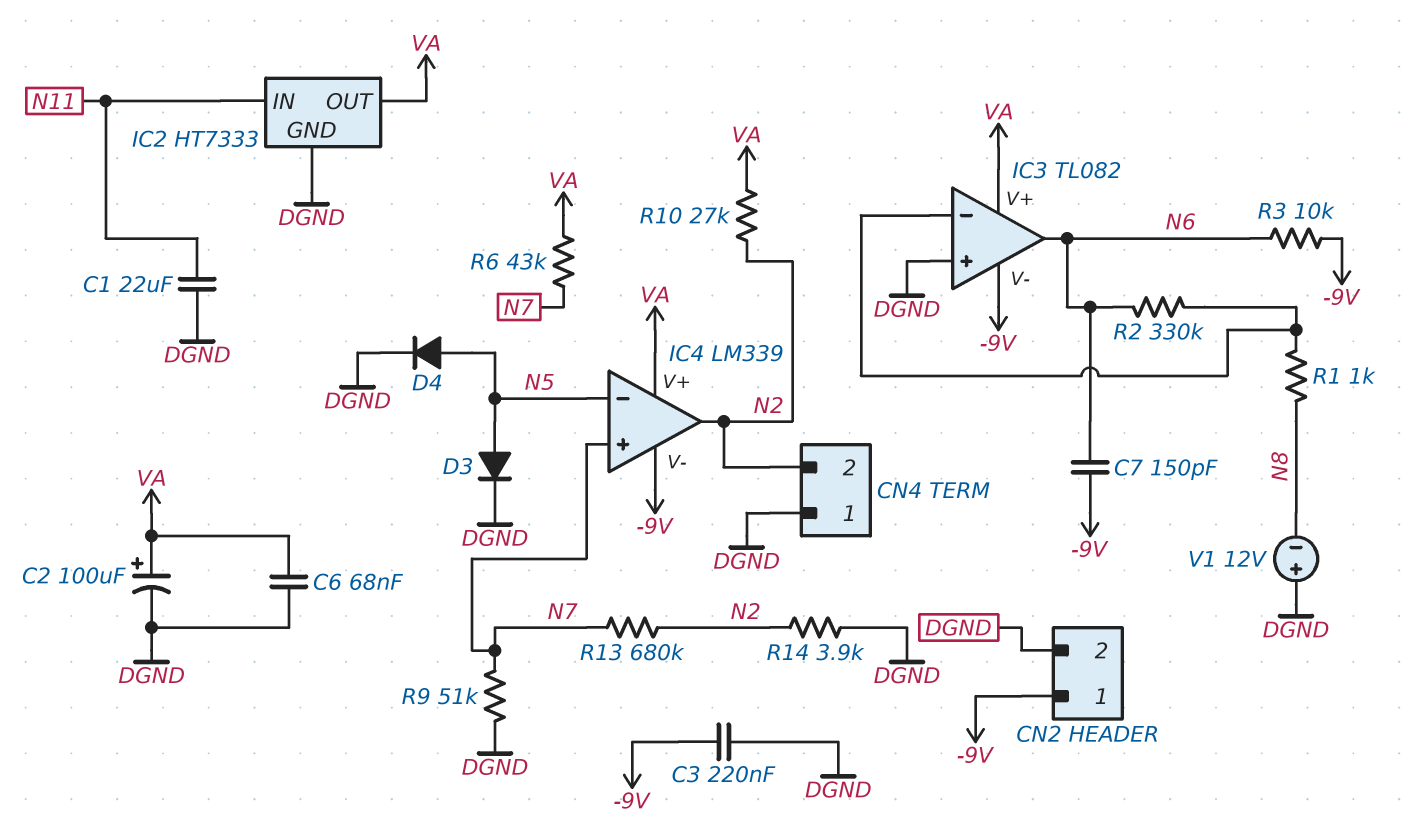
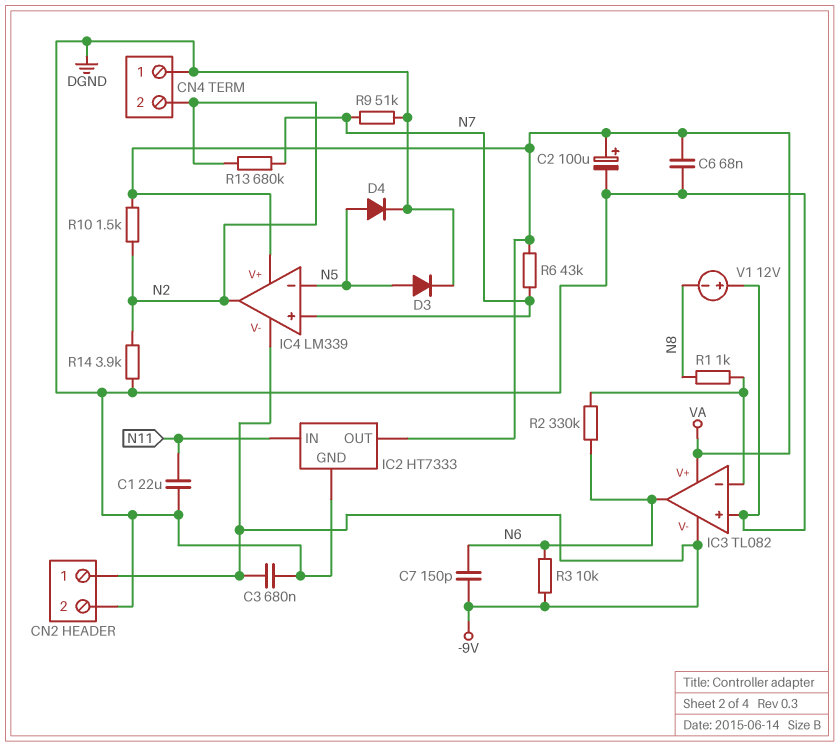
C3: 220nF (-9V, DGND) -> 680nF (-9V, DGND)
R10: 27k (N2, VA) -> 1.5k (N2, VA)

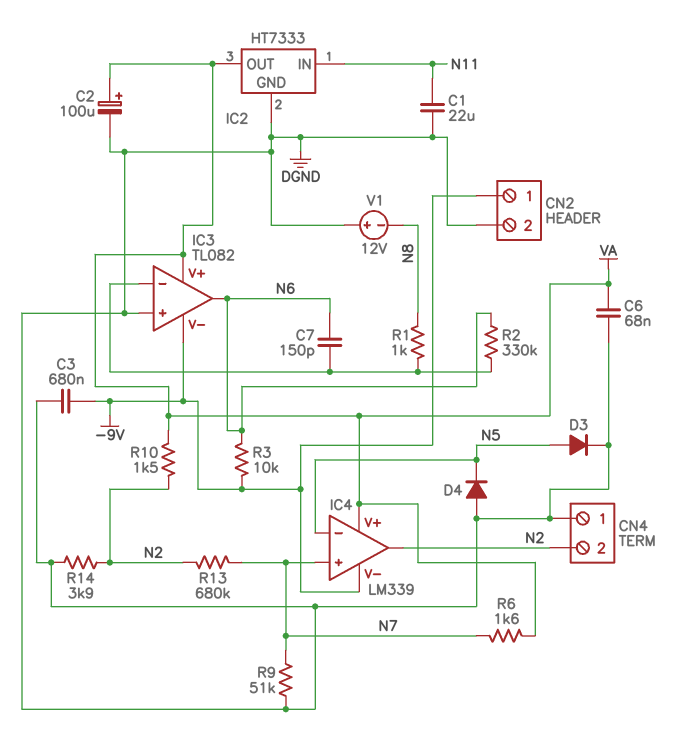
C7: 150pF (-9V, N6) -> 150pF (IC3/in-, N6)
D4: diode (A N5, K DGND) -> diode (A DGND, K N5)
R6: 43k (N7, VA) -> 1.6k (N7, VA)

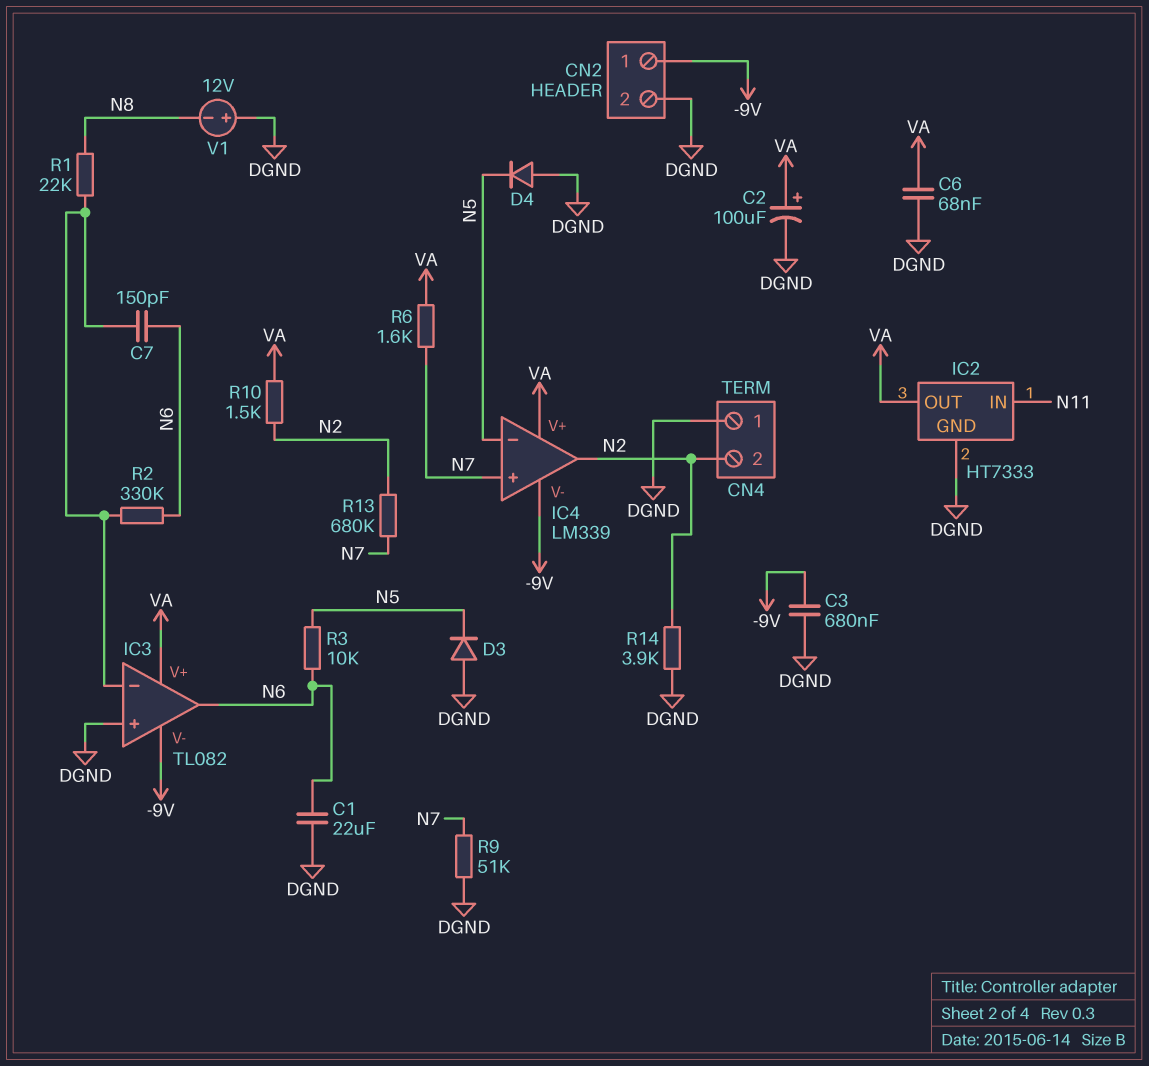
C1: 22uF (DGND, N11) -> 22uF (DGND, N6)
D3: diode (A N5, K DGND) -> diode (A DGND, K N5)
R1: 1k (IC3/in-, N8) -> 22k (IC3/in-, N8)
R3: 10k (-9V, N6) -> 10k (N5, N6)

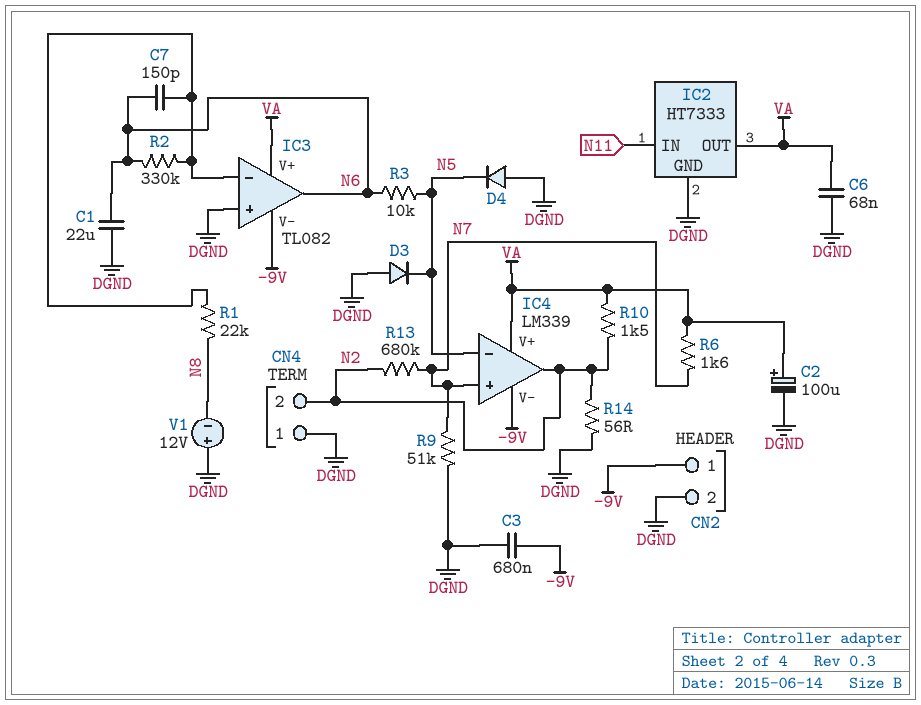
R14: 3.9k (DGND, N2) -> 56 (DGND, N2)

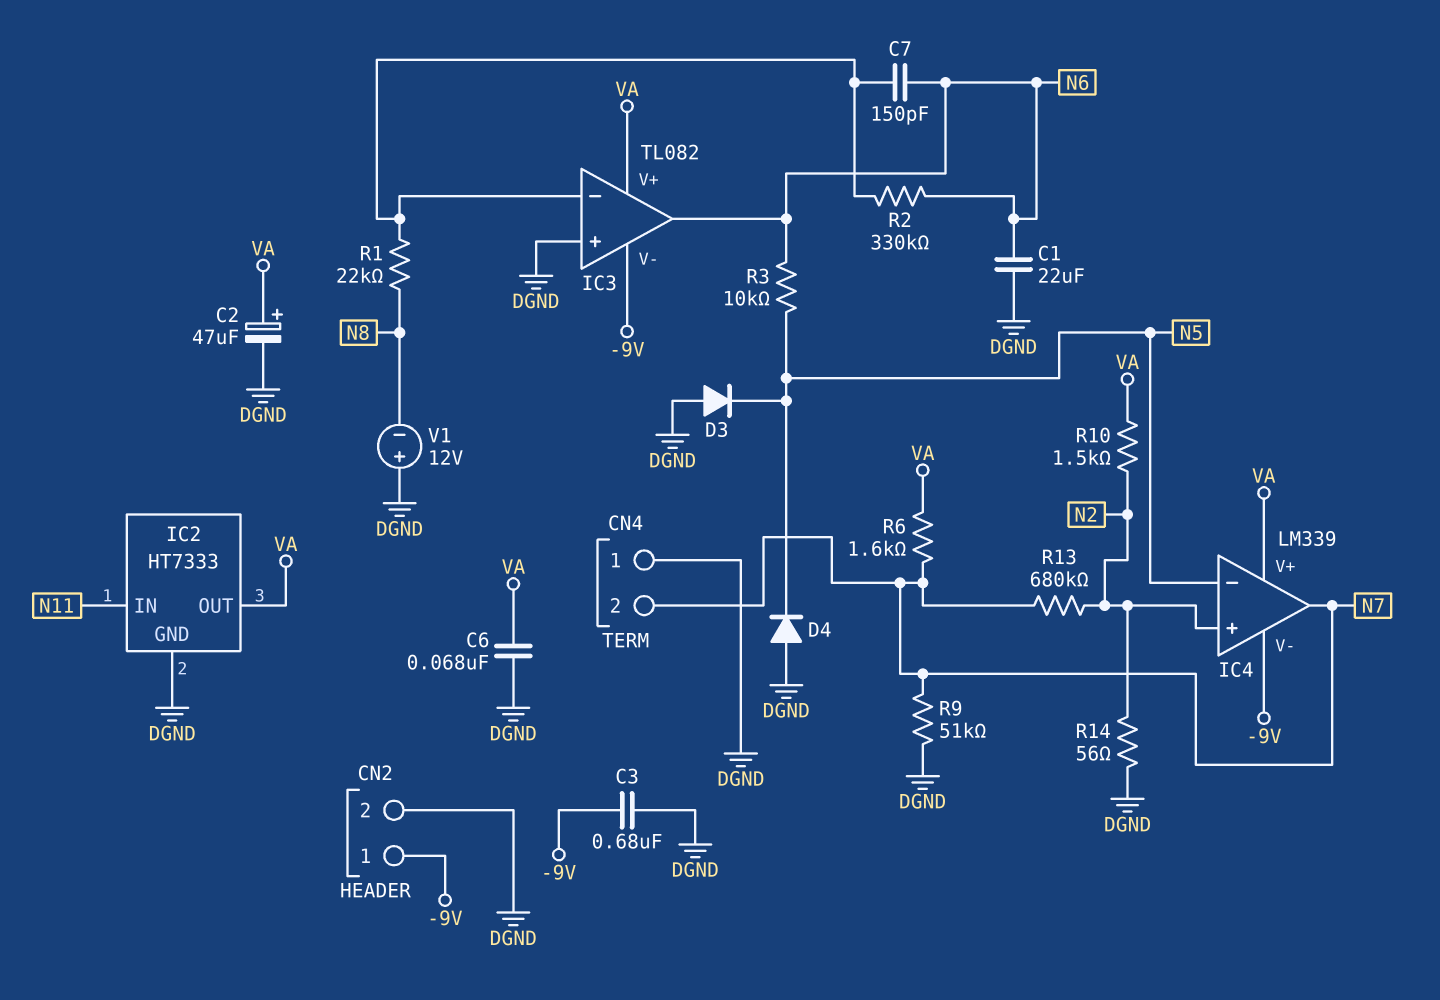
C2: 100uF (plus VA, minus DGND) -> 47uF (plus VA, minus DGND)
CN4 pin 2: N2 -> N7
IC4 pin in+: N7 -> N2
IC4 pin out: N2 -> N7

